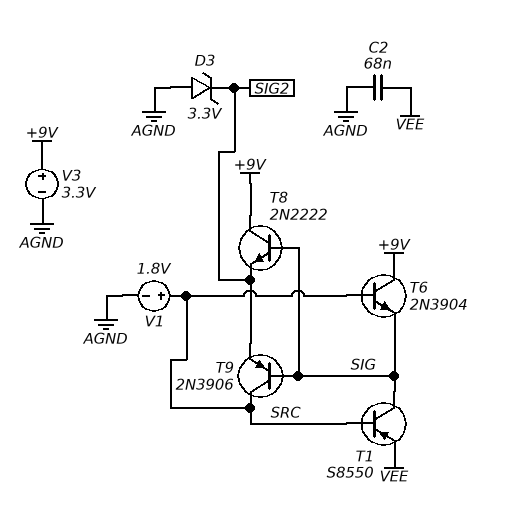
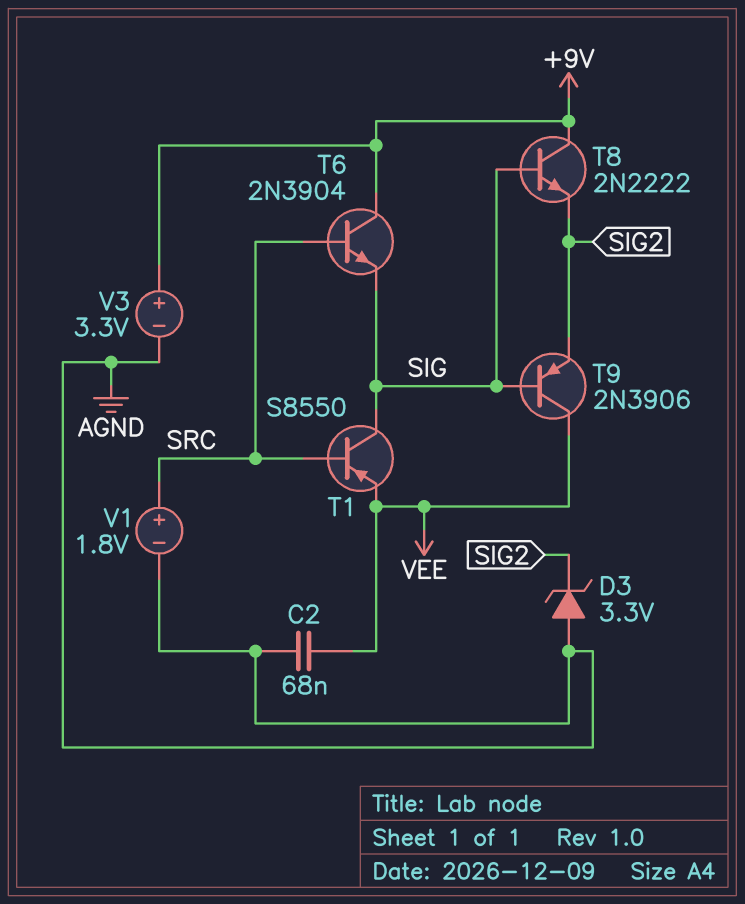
T9: PNP 2N3906 (B SIG, C SRC, E SIG2) -> PNP 2N3906 (B SIG, C VEE, E SIG2)

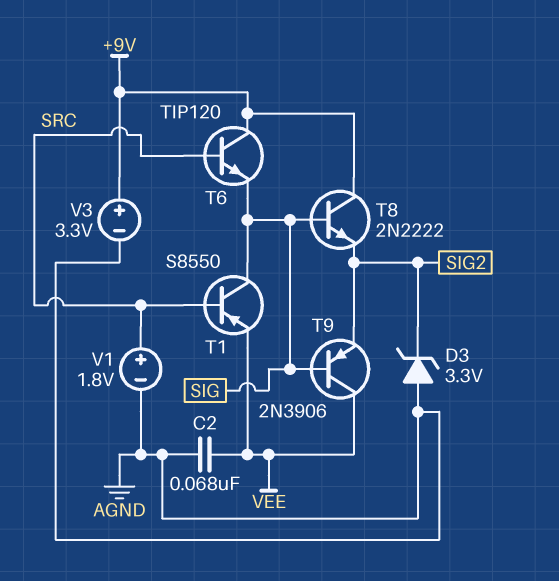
T6: NPN 2N3904 (B SRC, C +9V, E SIG) -> NPN TIP120 (B SRC, C +9V, E SIG)

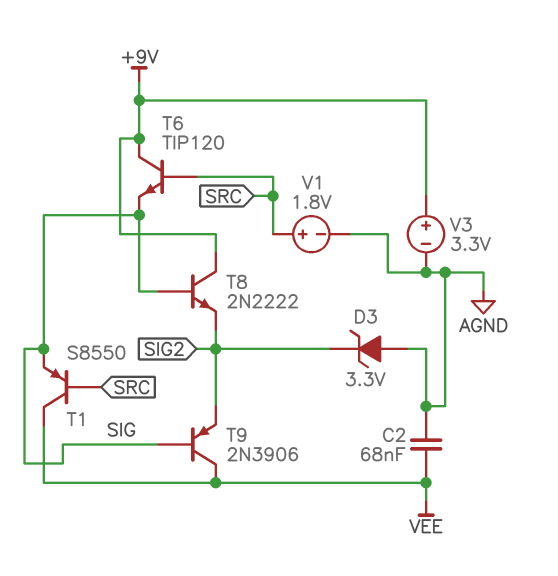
T1: PNP S8550 (B SRC, C SIG, E VEE) -> PNP S8550 (B SRC, C VEE, E SIG)

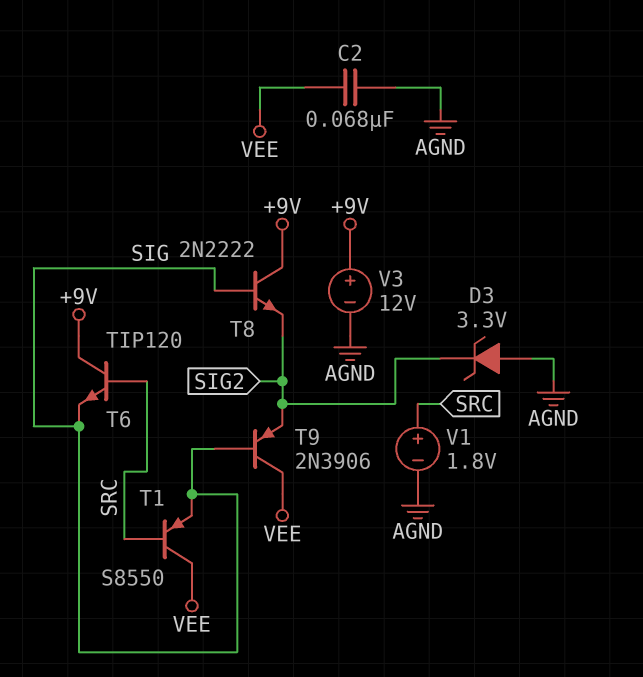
V3: 3.3V (plus +9V, minus AGND) -> 12V (plus +9V, minus AGND)

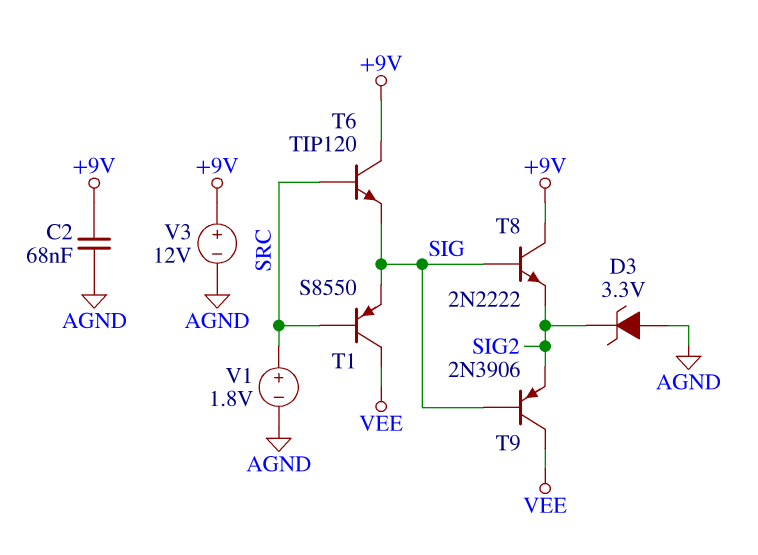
C2: 68nF (AGND, VEE) -> 68nF (+9V, AGND)

